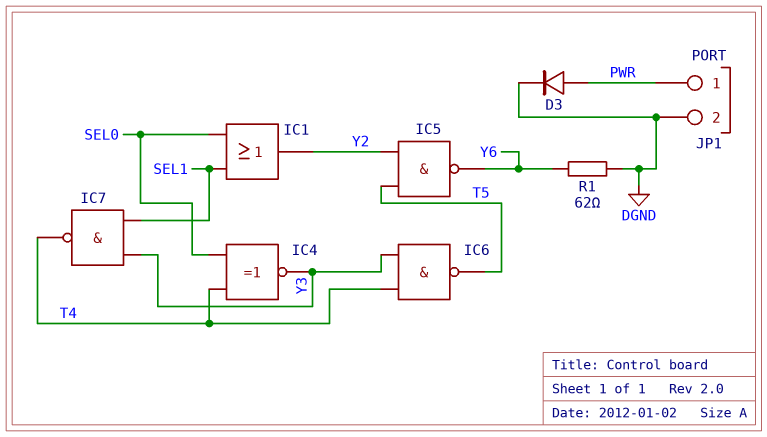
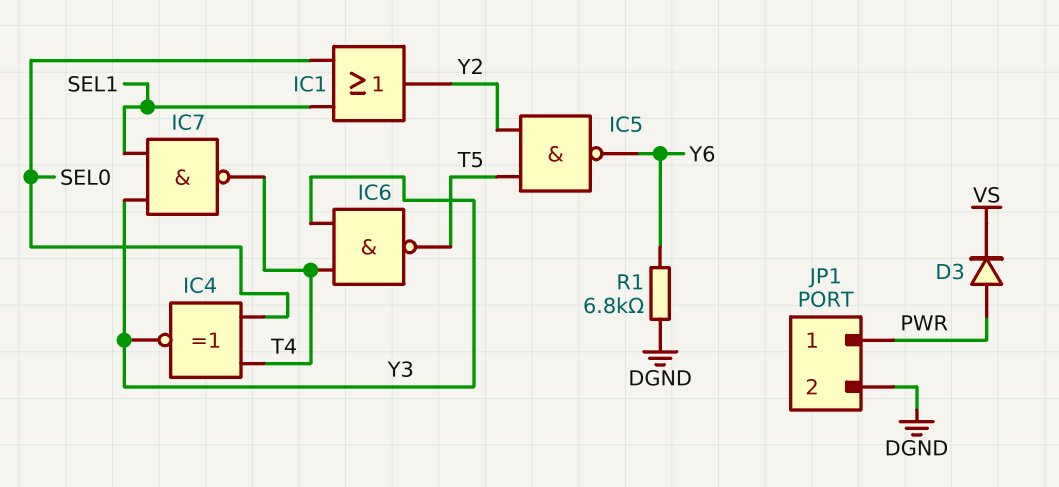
D3: diode (A PWR, K DGND) -> diode (A PWR, K VS)
R1: 62 (DGND, Y6) -> 6.8k (DGND, Y6)

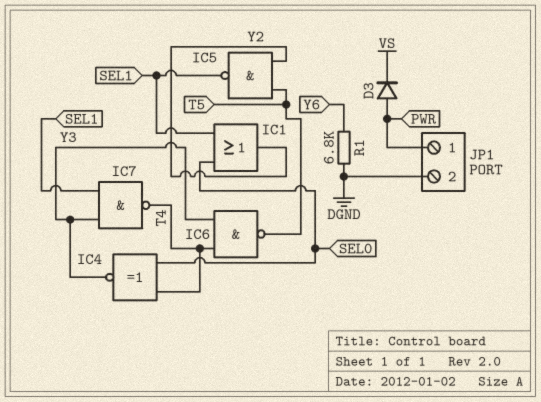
IC5: NAND (in T5, in Y2, out Y6) -> NAND (in T5, in Y2, out SEL1)

